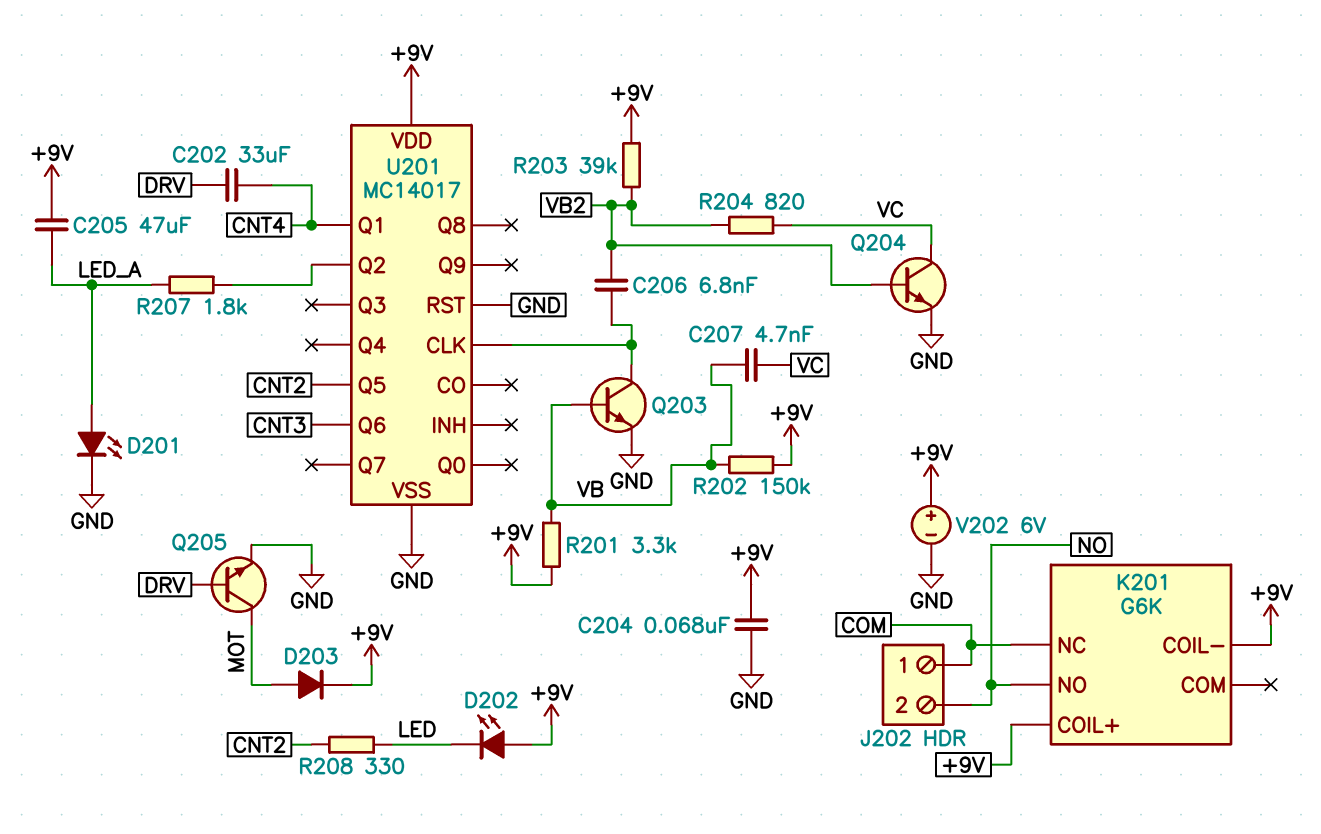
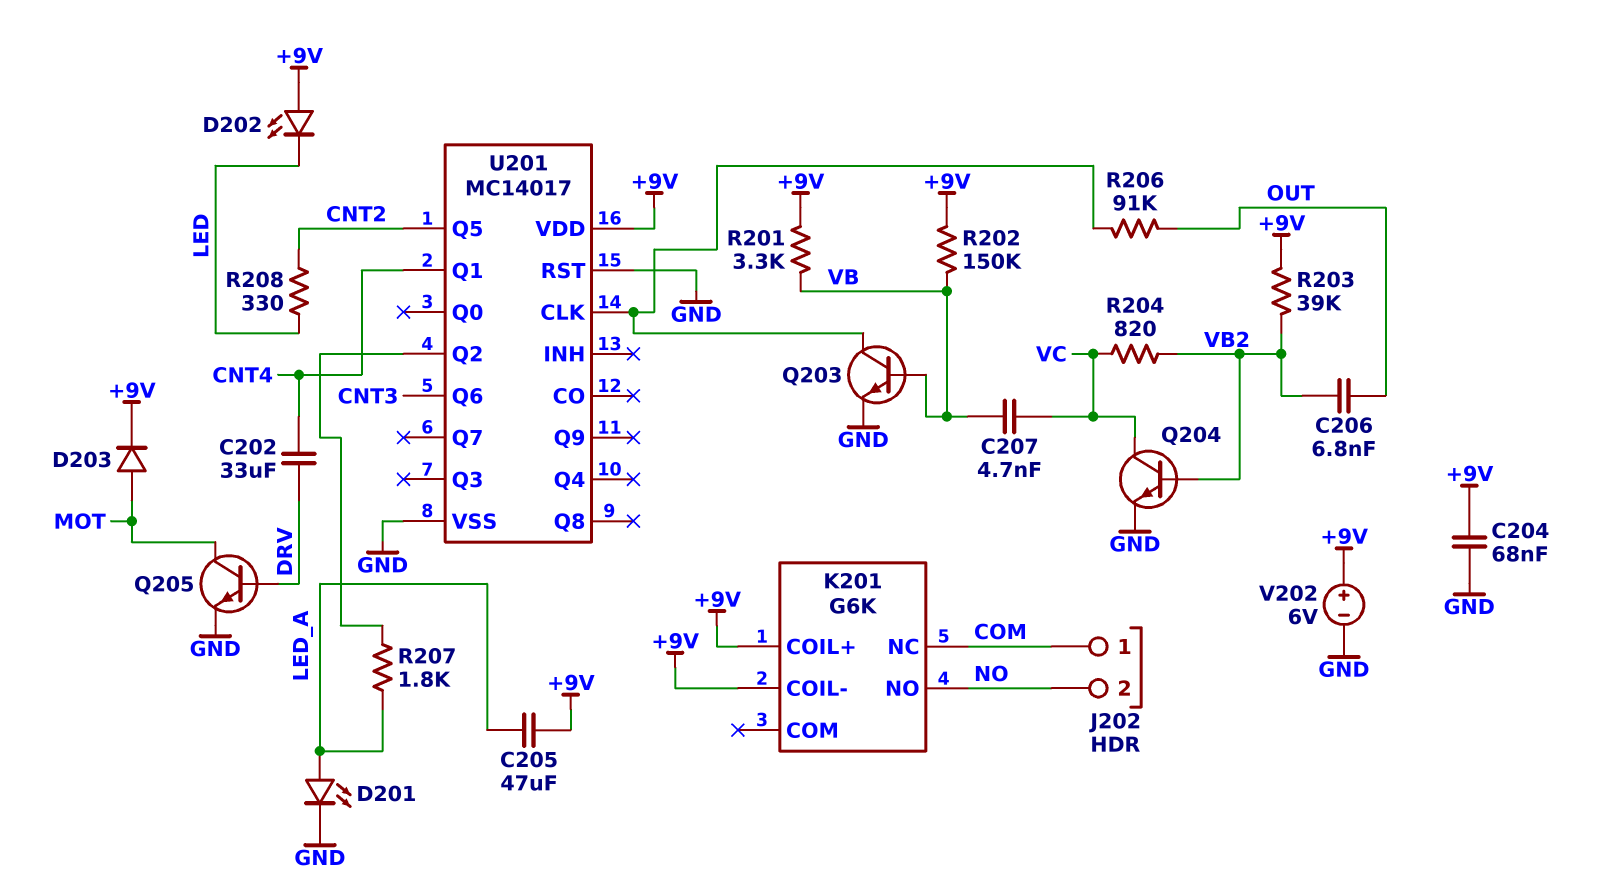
C206: 6.8nF (U201/CLK, VB2) -> 6.8nF (OUT, VB2)
R206: none -> 91k (OUT, U201/CLK)

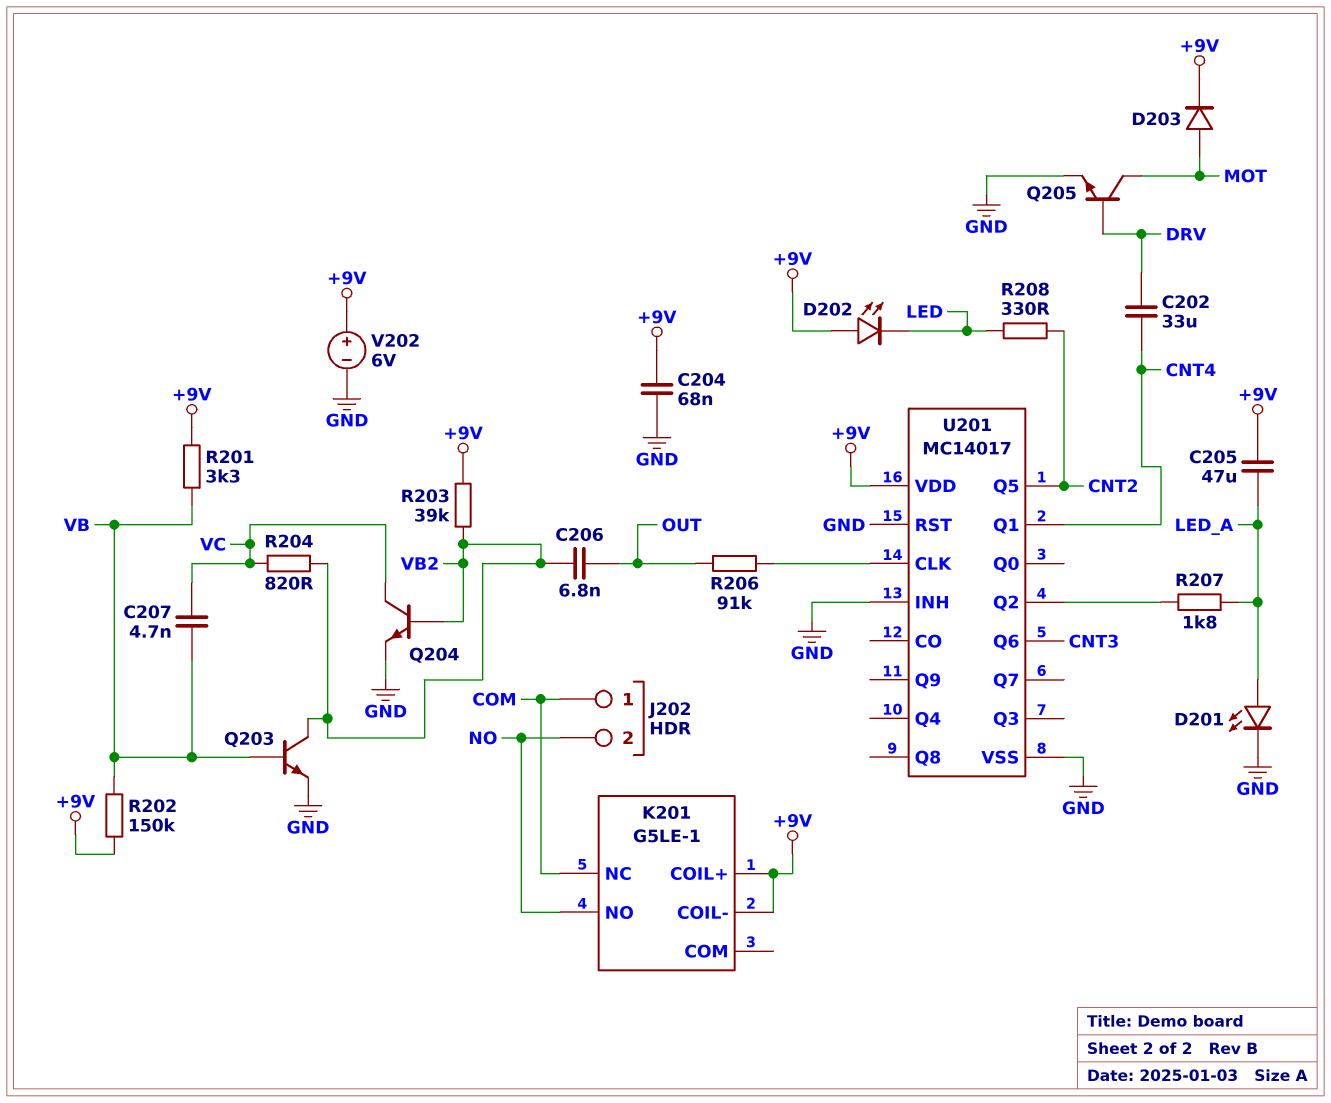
K201: G6K -> G5LE-1
Q203: NPN (B VB, C U201/CLK, E GND) -> NPN (B VB, C VB2, E GND)
U201 pin INH: none -> GND

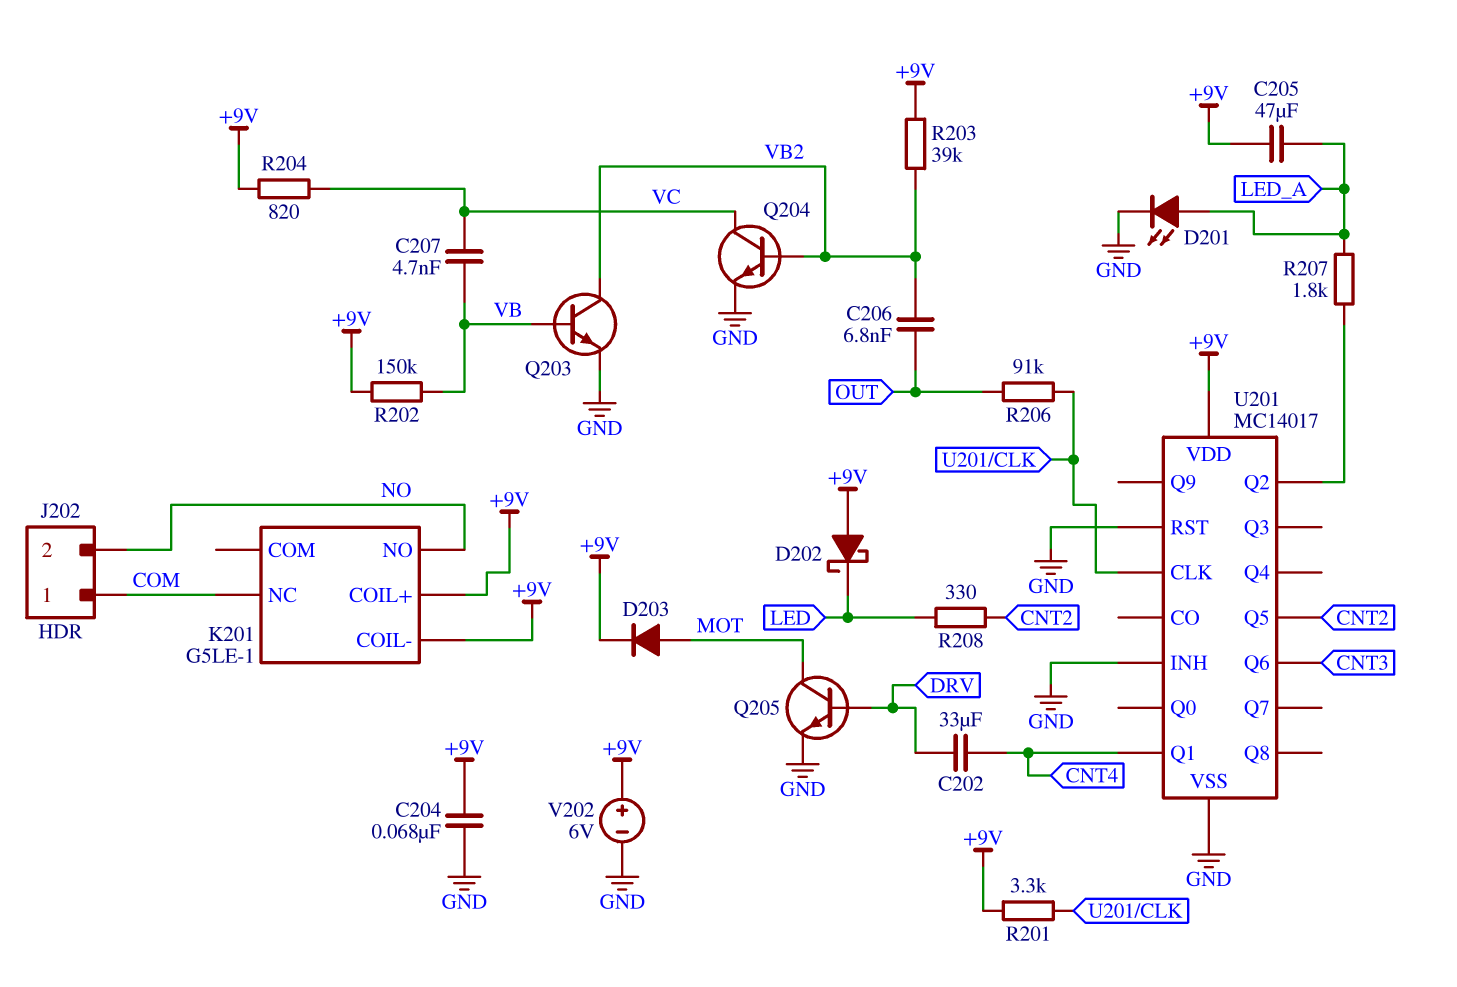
D202: LED (A +9V, K LED) -> schottky (A +9V, K LED)
R201: 3.3k (+9V, VB) -> 3.3k (+9V, U201/CLK)
R204: 820 (VB2, VC) -> 820 (+9V, VC)

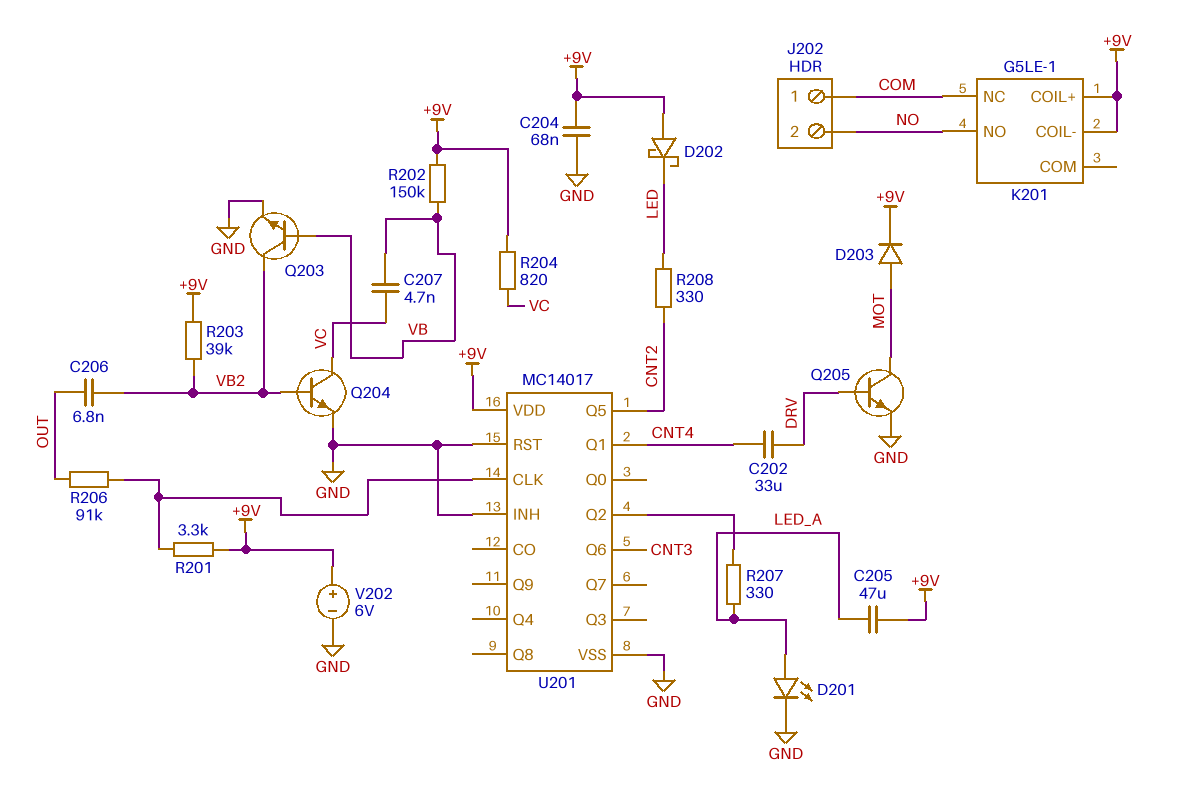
R207: 1.8k (LED_A, U201/Q2) -> 330 (LED_A, U201/Q2)

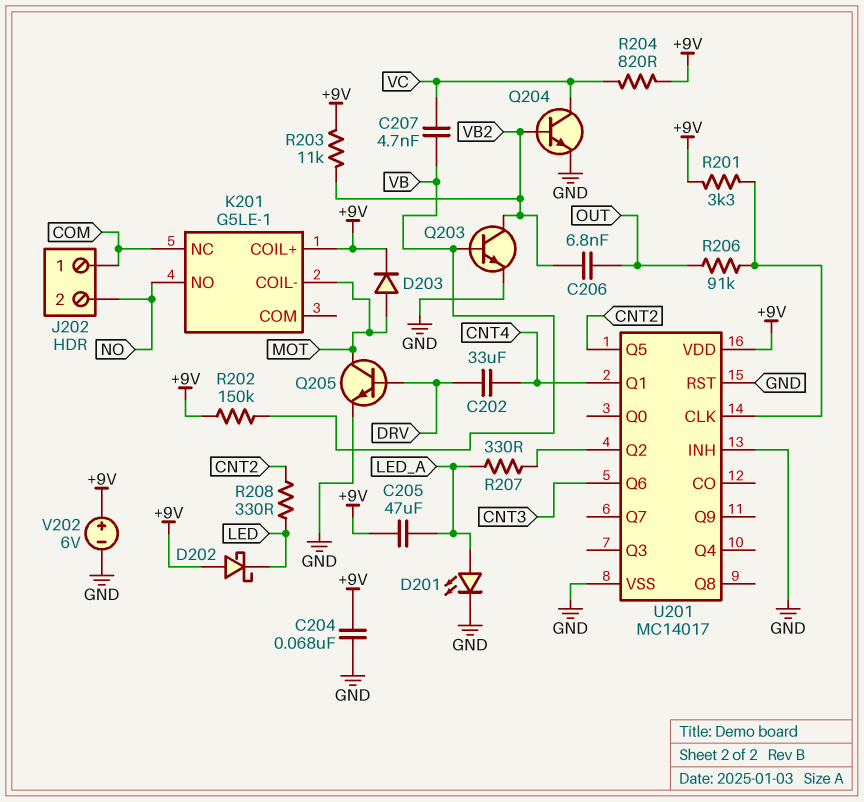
K201 pin COIL-: +9V -> MOT
R203: 39k (+9V, VB2) -> 11k (+9V, VB2)

